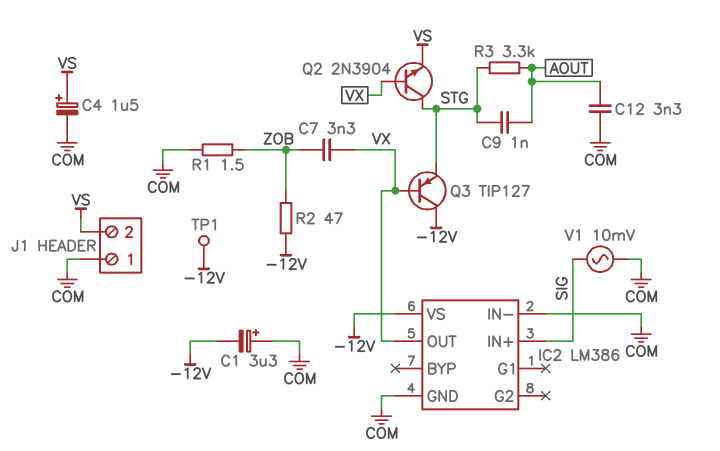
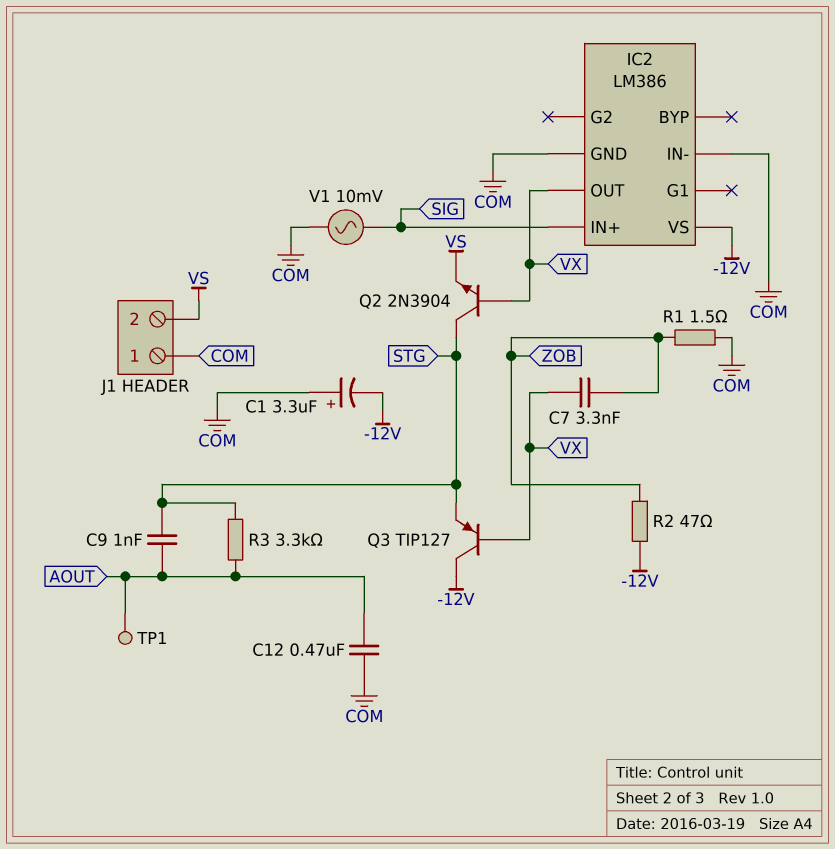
C4: 1.5uF (plus VS, minus COM) -> none
C12: 3.3nF (AOUT, COM) -> 470nF (AOUT, COM)
TP1: test point (-12V) -> test point (AOUT)

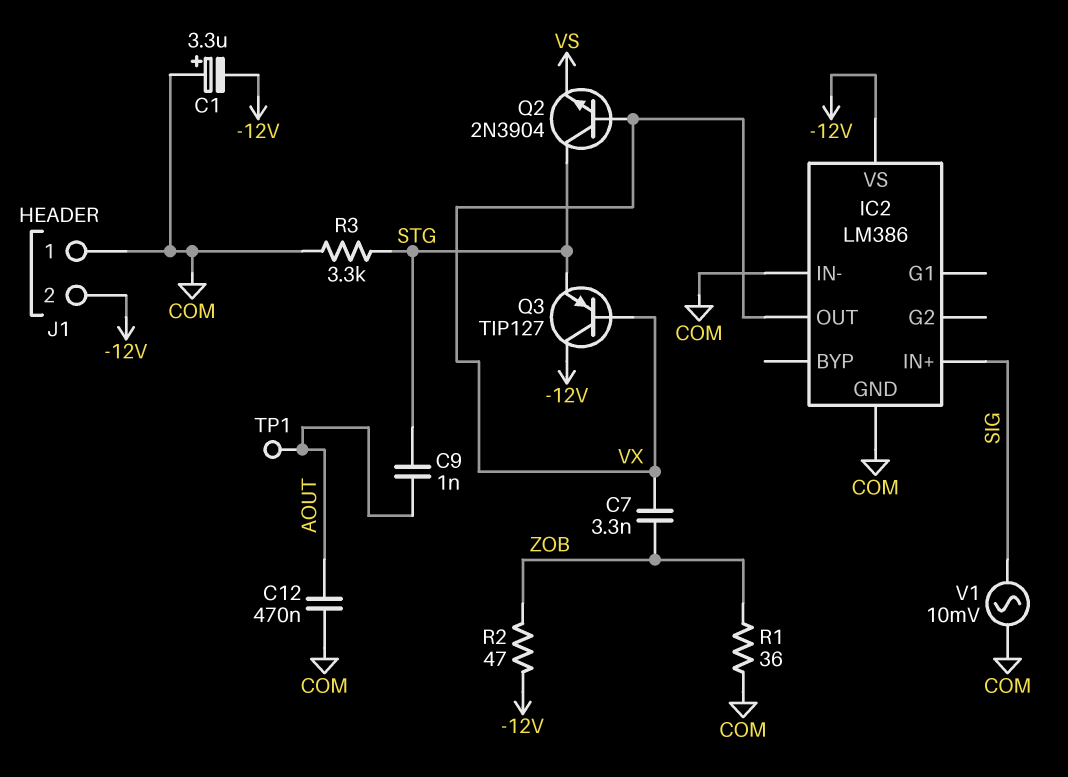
J1 pin 2: VS -> -12V
R1: 1.5 (COM, ZOB) -> 36 (COM, ZOB)
R3: 3.3k (AOUT, STG) -> 3.3k (COM, STG)

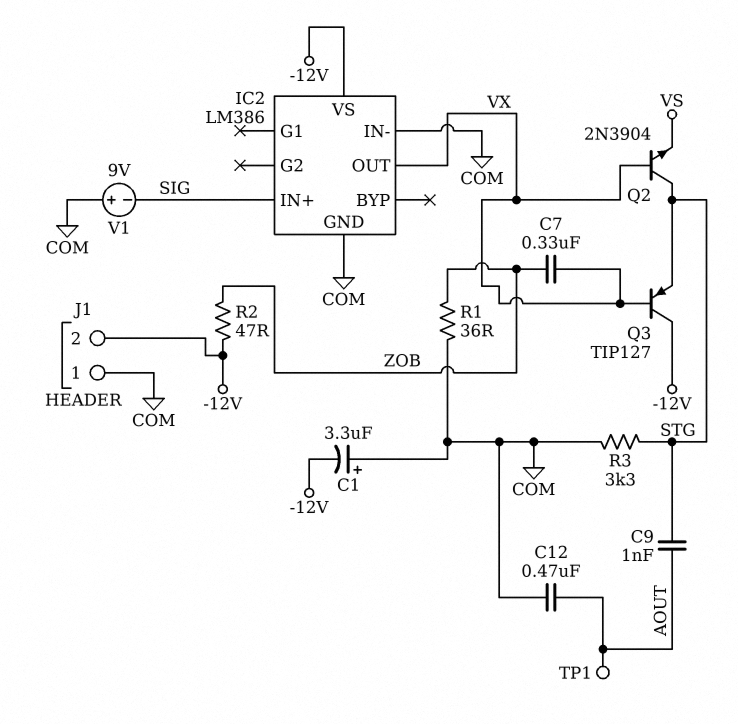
C7: 3.3nF (VX, ZOB) -> 330nF (VX, ZOB)
V1: AC 10mV (COM, SIG) -> 9V (plus COM, minus SIG)

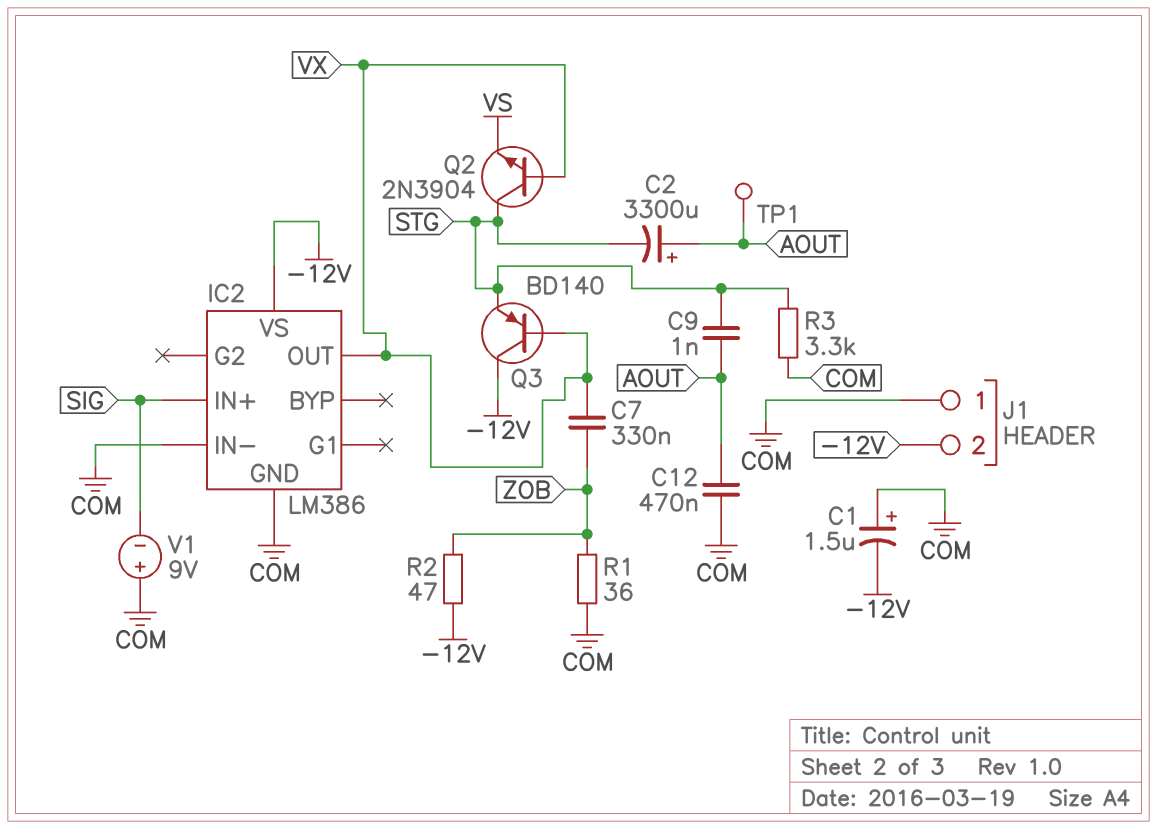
C1: 3.3uF (plus COM, minus -12V) -> 1.5uF (plus COM, minus -12V)
C2: none -> 3300uF (plus AOUT, minus STG)
Q3: PNP TIP127 (B VX, C -12V, E STG) -> PNP BD140 (B VX, C -12V, E STG)

